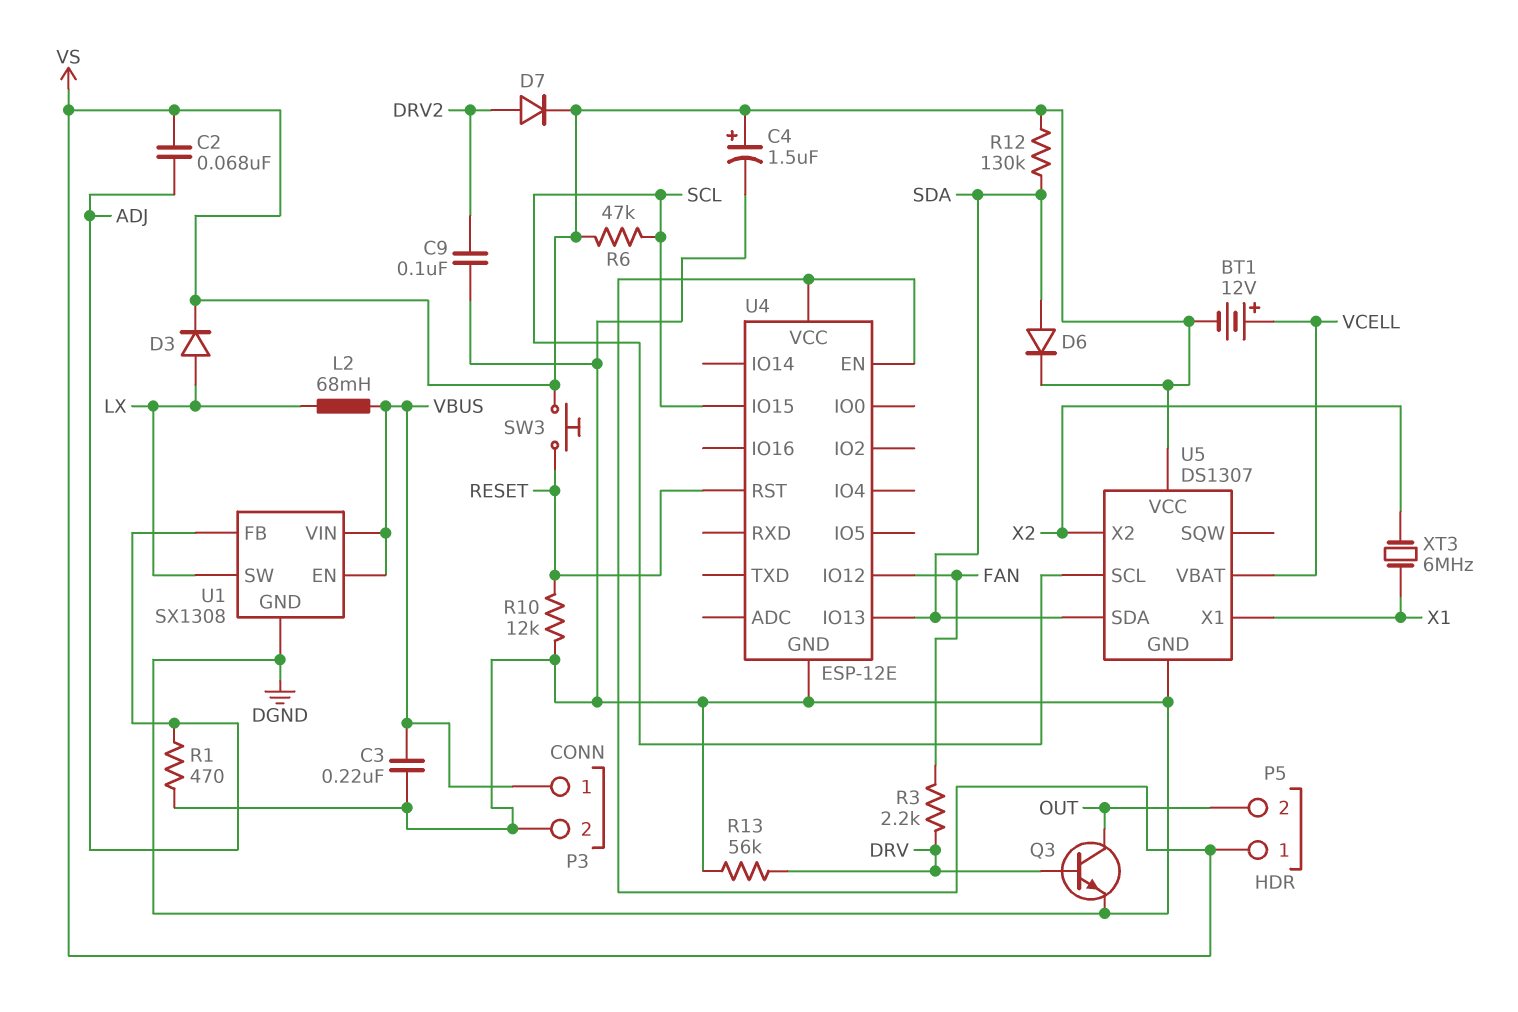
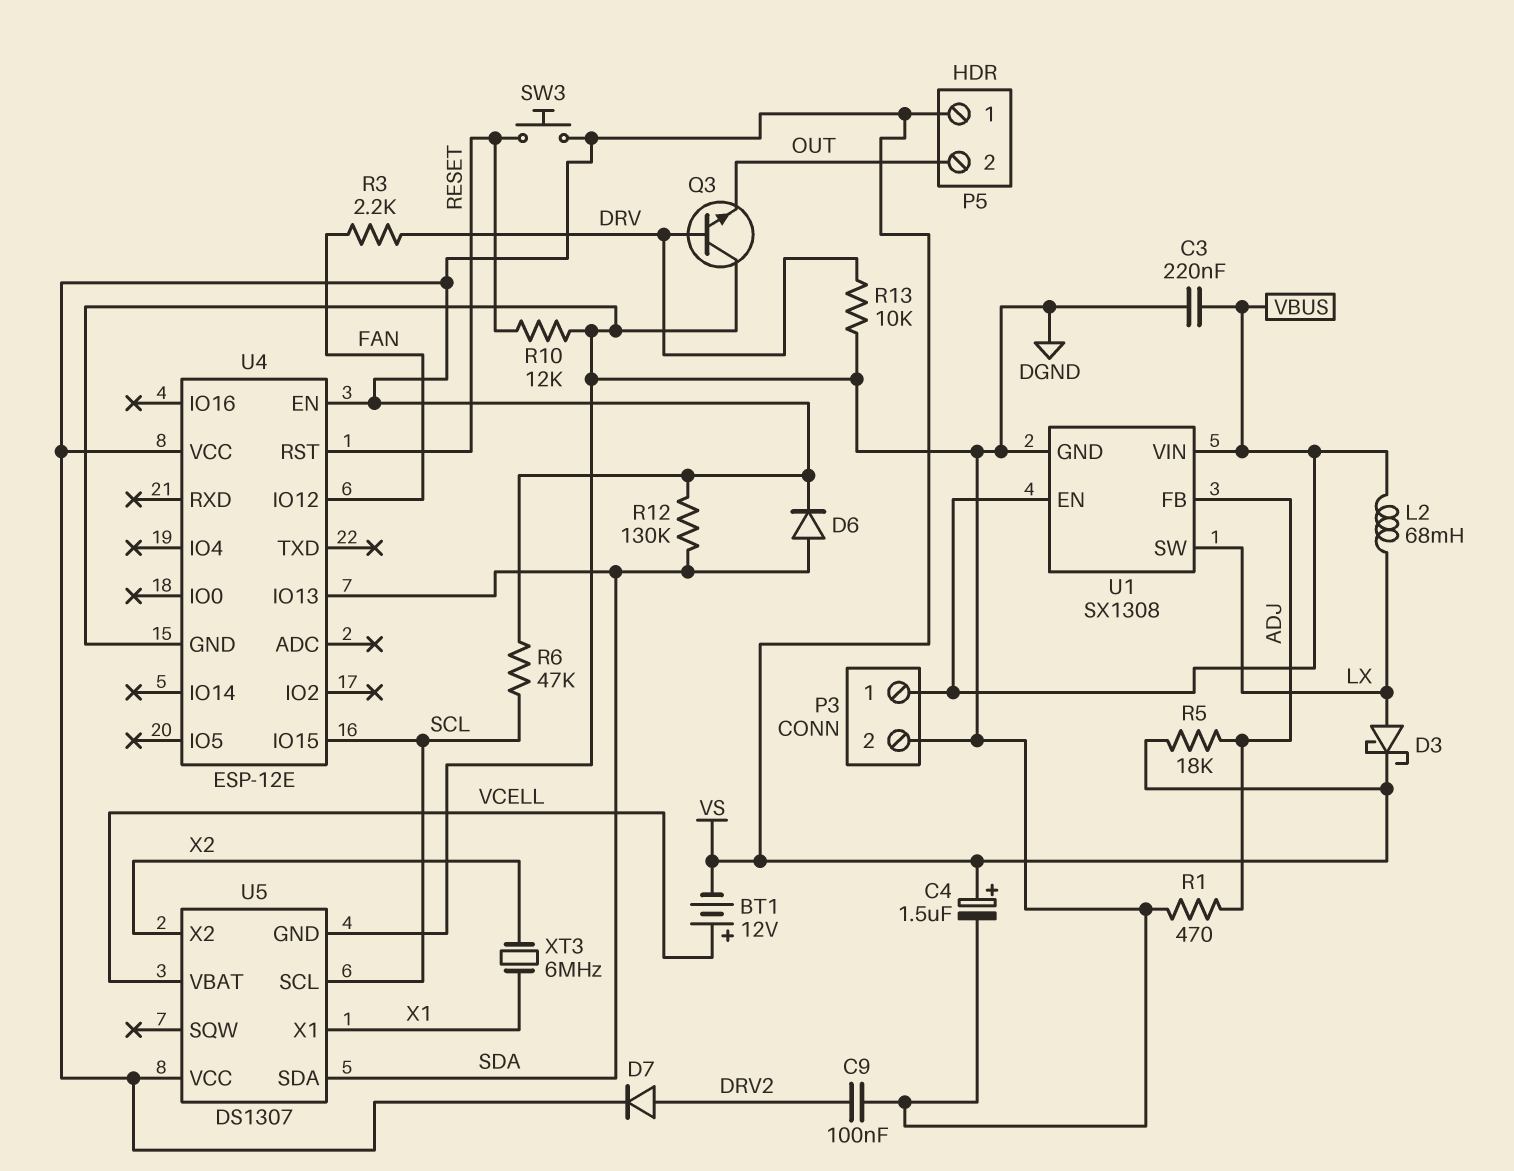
C2: 68nF (ADJ, VS) -> none
D3: diode (A LX, K VS) -> schottky (A LX, K VS)
Q3: NPN (B DRV, C OUT, E DGND) -> NPN (B DRV, C DGND, E OUT)
R5: none -> 18k (ADJ, VS)
R13: 56k (DGND, DRV) -> 10k (DGND, DRV)

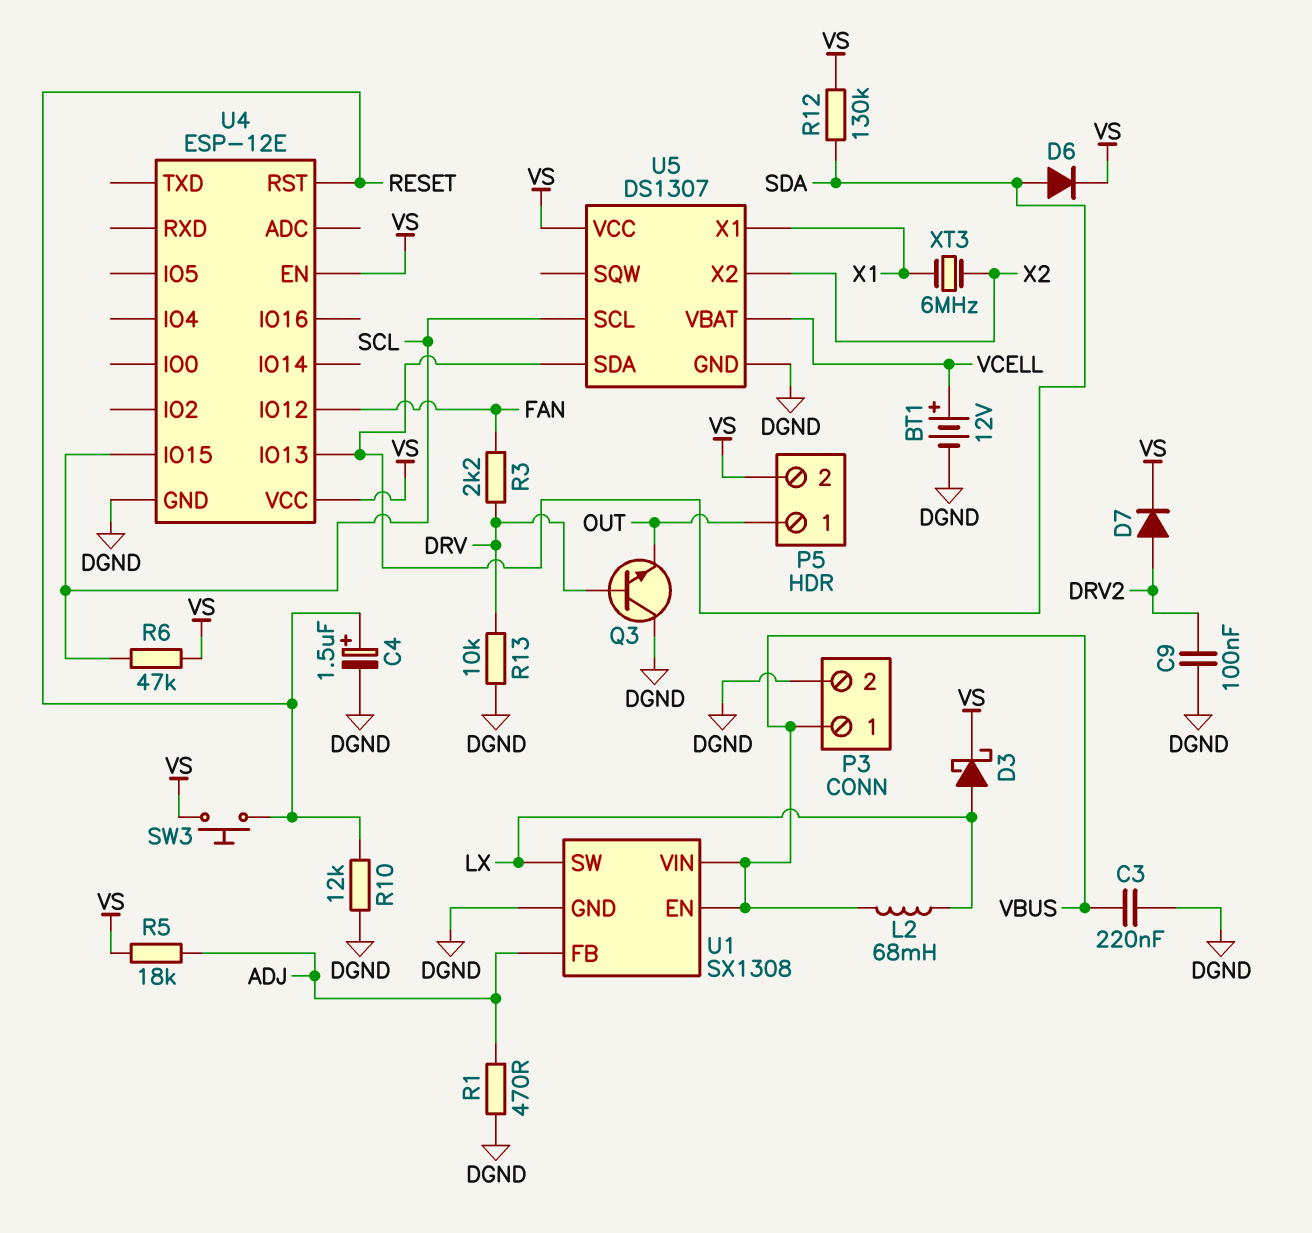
BT1: 12V (plus VCELL, minus VS) -> 12V (plus VCELL, minus DGND)
C4: 1.5uF (plus VS, minus DGND) -> 1.5uF (plus RESET, minus DGND)
P5 pin 1: VS -> OUT
P5 pin 2: OUT -> VS

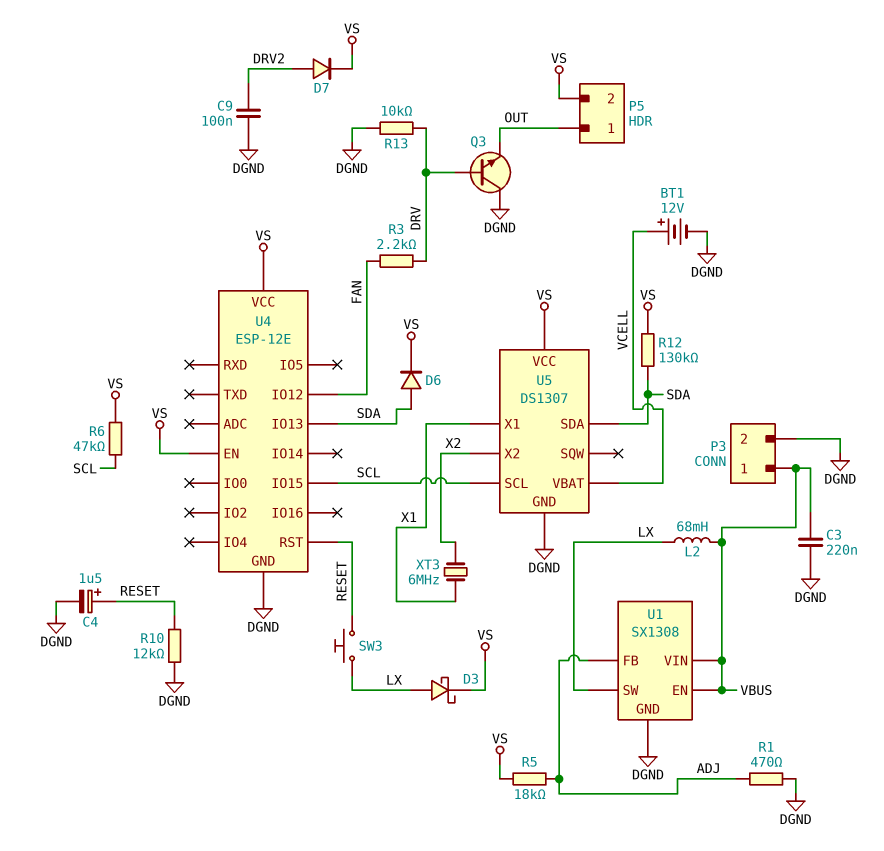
SW3: button (RESET, VS) -> button (LX, RESET)

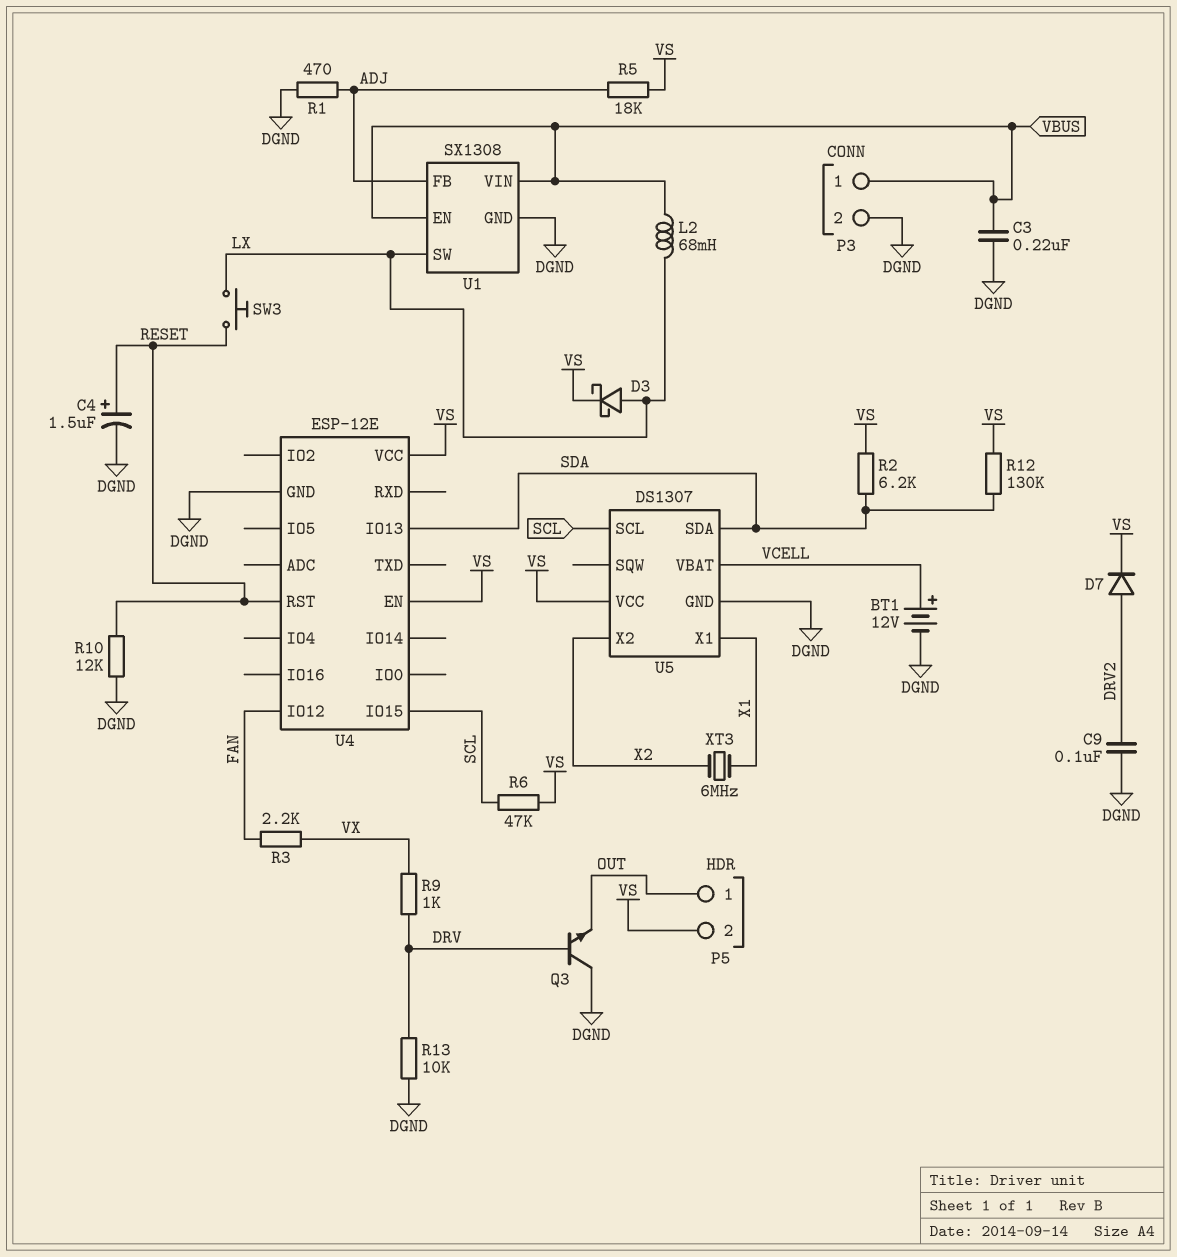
D6: diode (A SDA, K VS) -> none
R2: none -> 6.2k (SDA, VS)
R3: 2.2k (DRV, FAN) -> 2.2k (FAN, VX)
R9: none -> 1k (DRV, VX)

